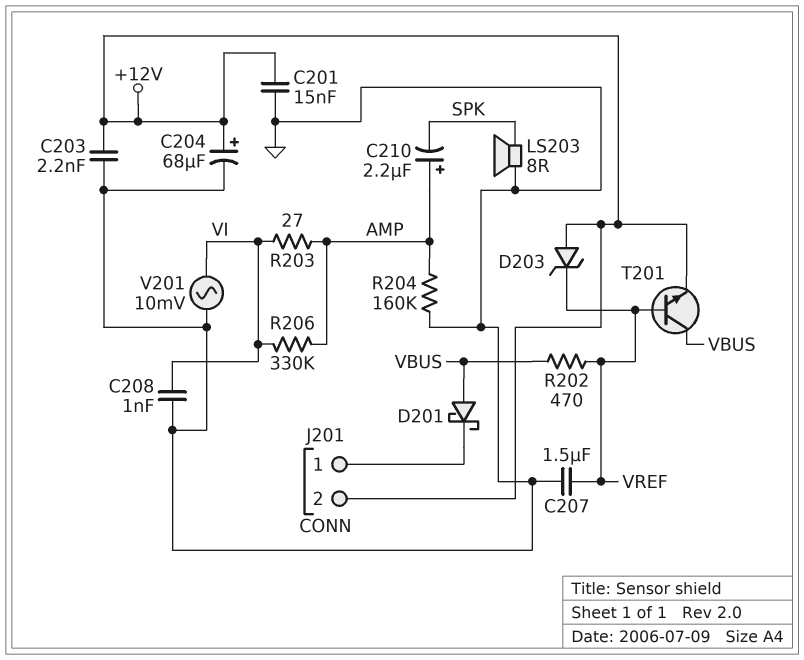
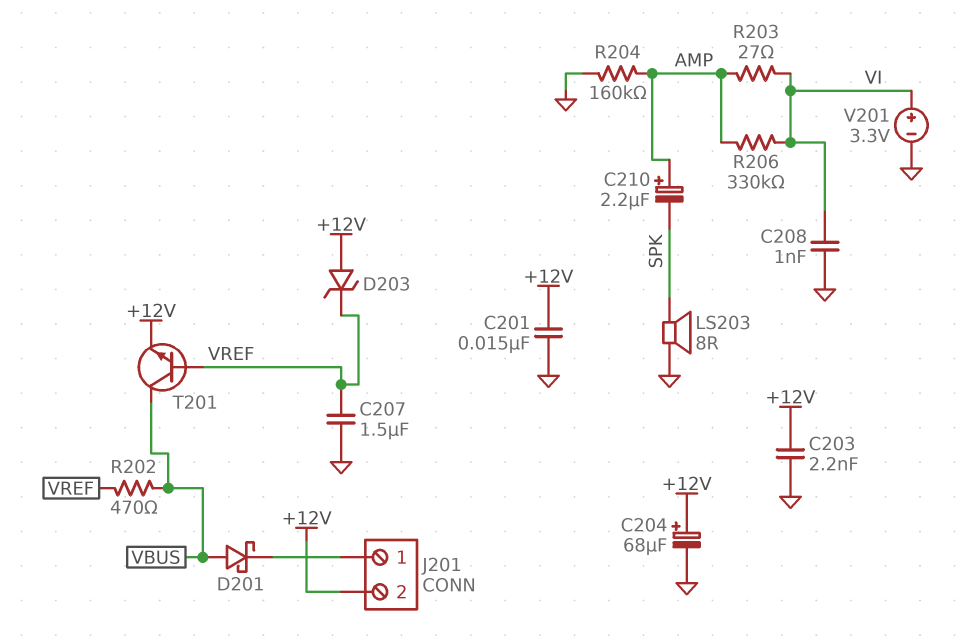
V201: AC 10mV (GND, VI) -> 3.3V (plus VI, minus GND)

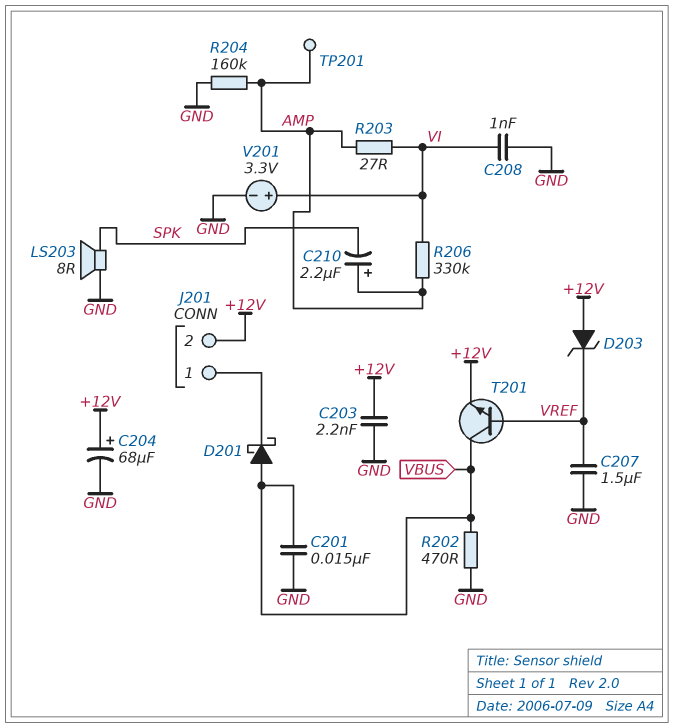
C201: 15nF (+12V, GND) -> 15nF (GND, VBUS)
R202: 470 (VBUS, VREF) -> 470 (GND, VBUS)
TP201: none -> test point (AMP)

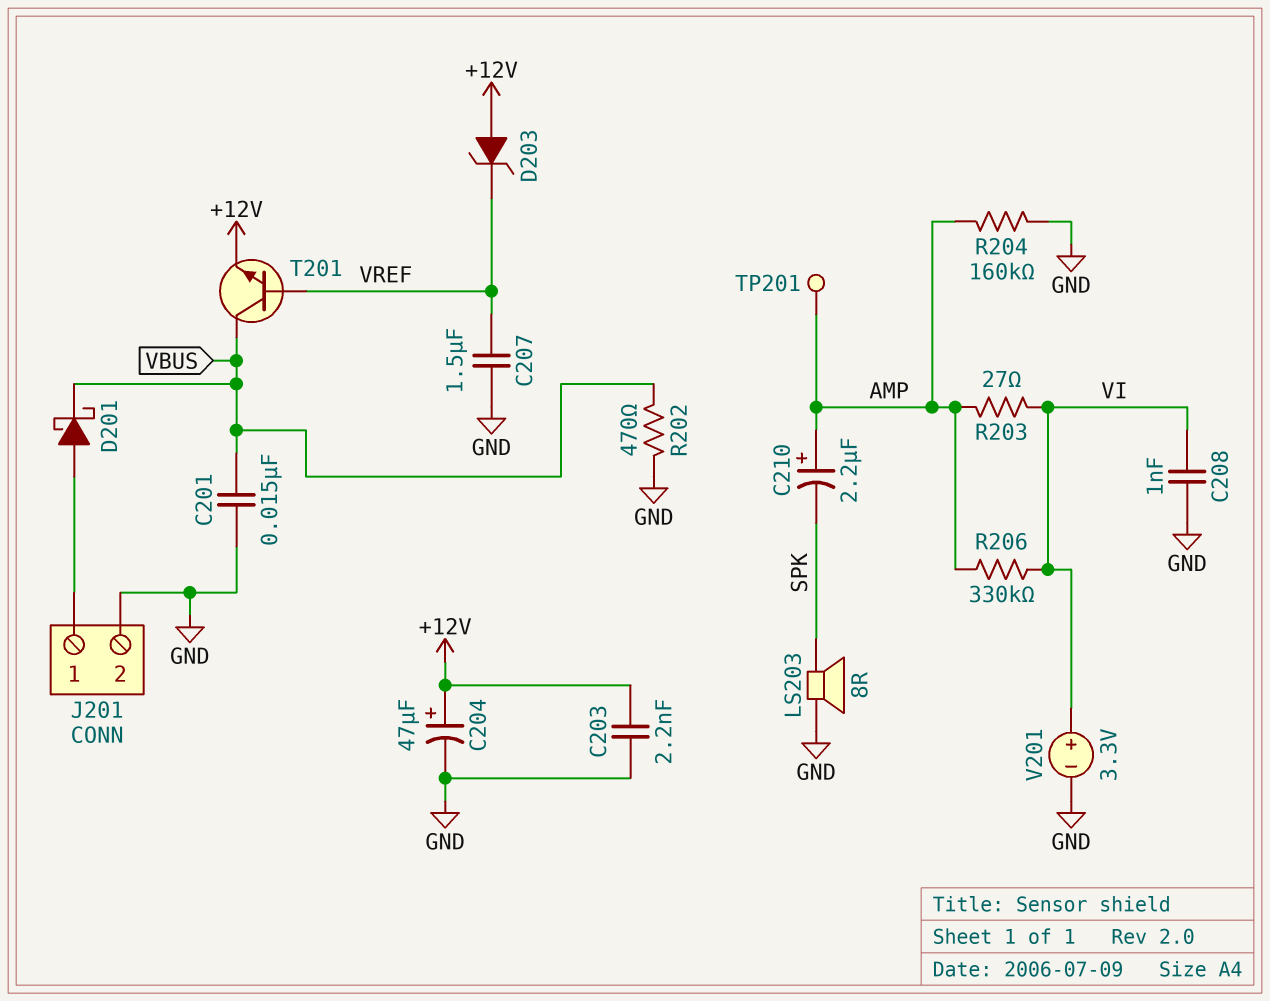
C204: 68uF (plus +12V, minus GND) -> 47uF (plus +12V, minus GND)
D201: schottky (A VBUS, K J201/1) -> schottky (A J201/1, K VBUS)
J201 pin 2: +12V -> GND

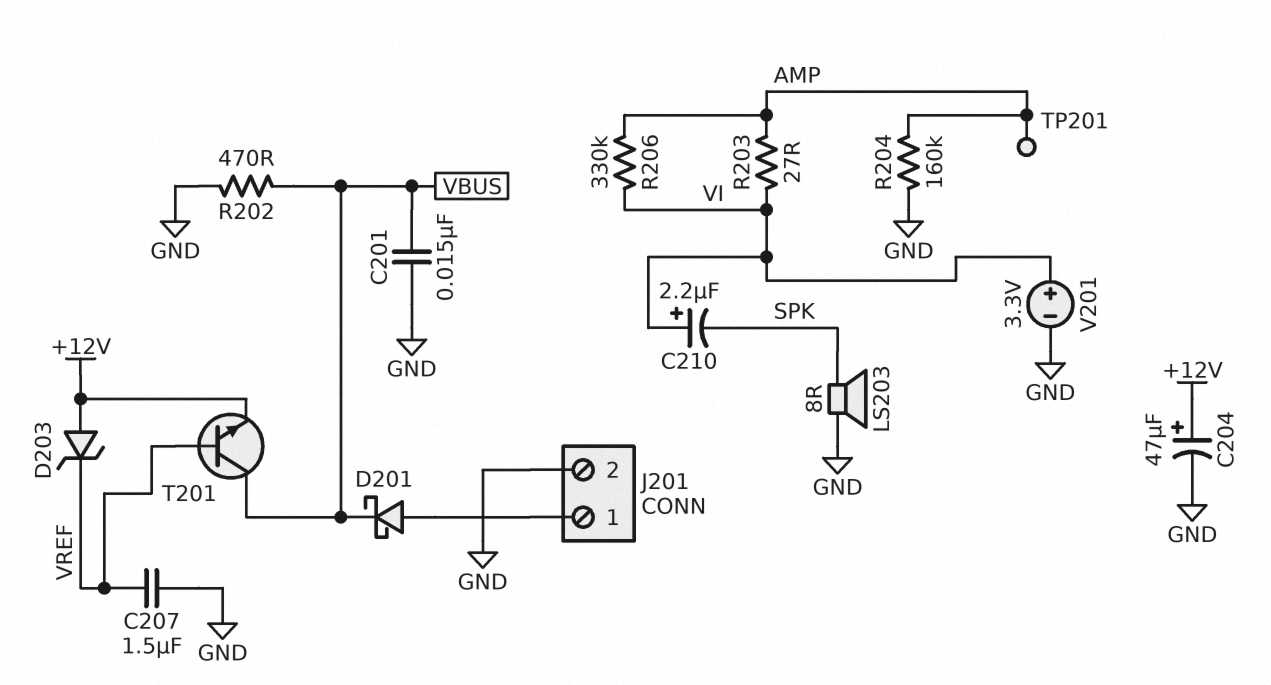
C203: 2.2nF (+12V, GND) -> none
C208: 1nF (GND, VI) -> none
C210: 2.2uF (plus AMP, minus SPK) -> 2.2uF (plus VI, minus SPK)

